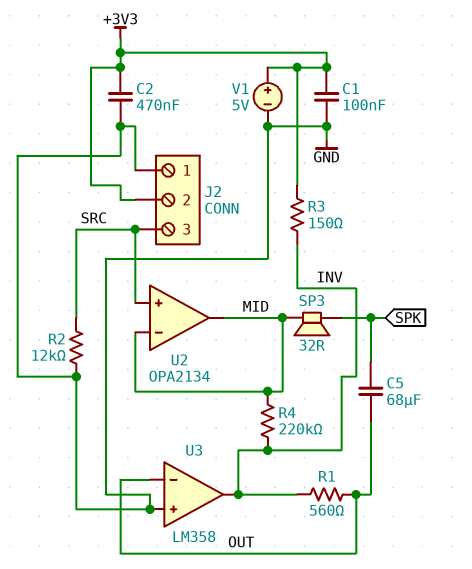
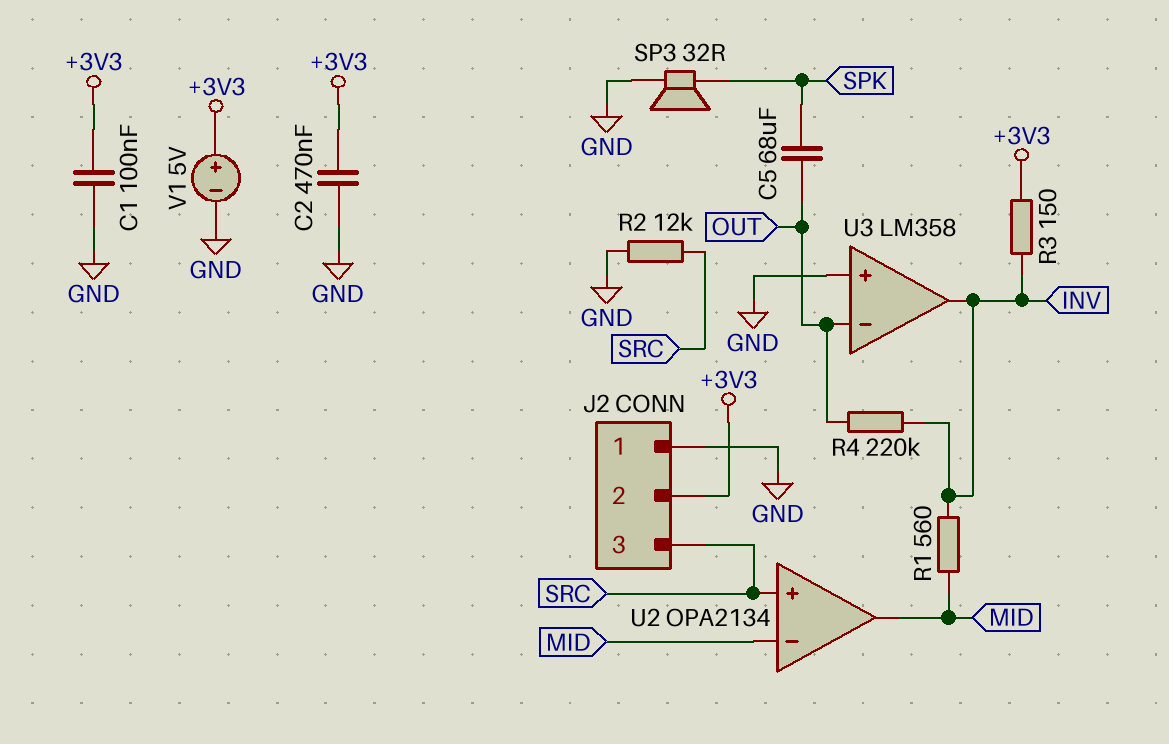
R1: 560 (INV, OUT) -> 560 (INV, MID)
R4: 220k (INV, MID) -> 220k (INV, OUT)
SP3: speaker 32R (MID, SPK) -> speaker 32R (GND, SPK)

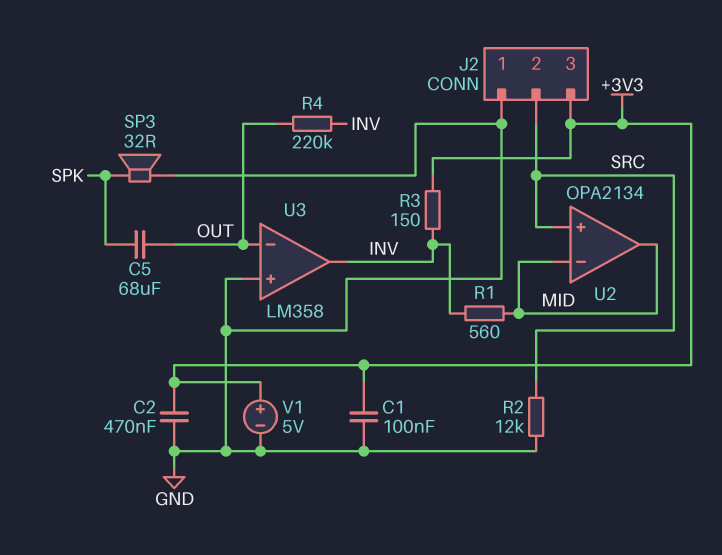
J2 pin 2: +3V3 -> SRC
J2 pin 3: SRC -> +3V3

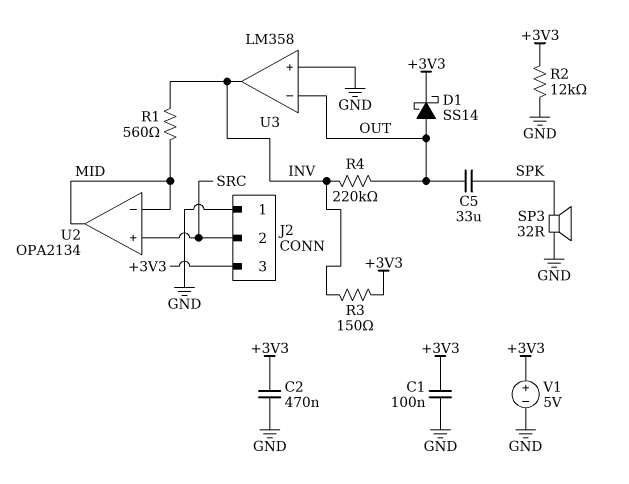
C5: 68uF (OUT, SPK) -> 33uF (OUT, SPK)
D1: none -> schottky SS14 (A OUT, K +3V3)
R2: 12k (GND, SRC) -> 12k (+3V3, GND)

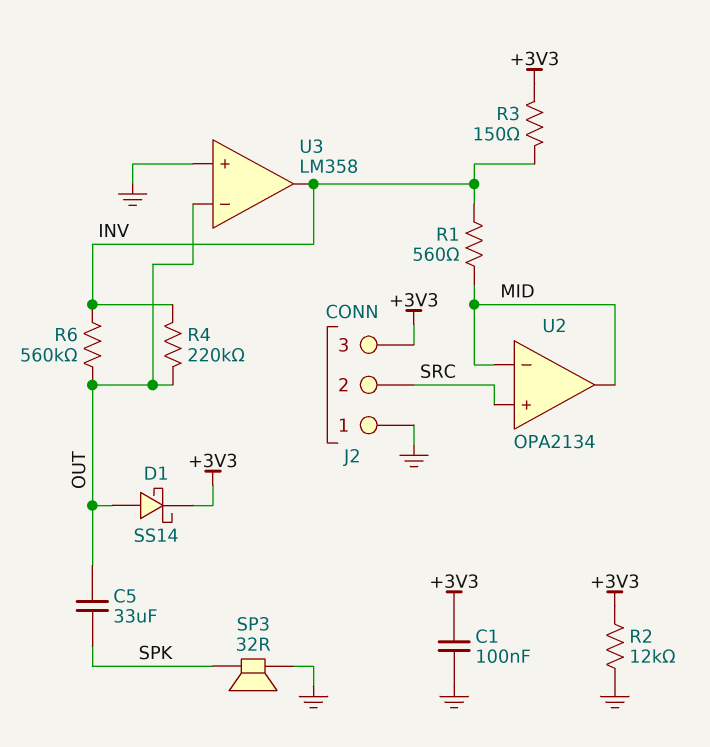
C2: 470nF (+3V3, GND) -> none
R6: none -> 560k (INV, OUT)
V1: 5V (plus +3V3, minus GND) -> none

